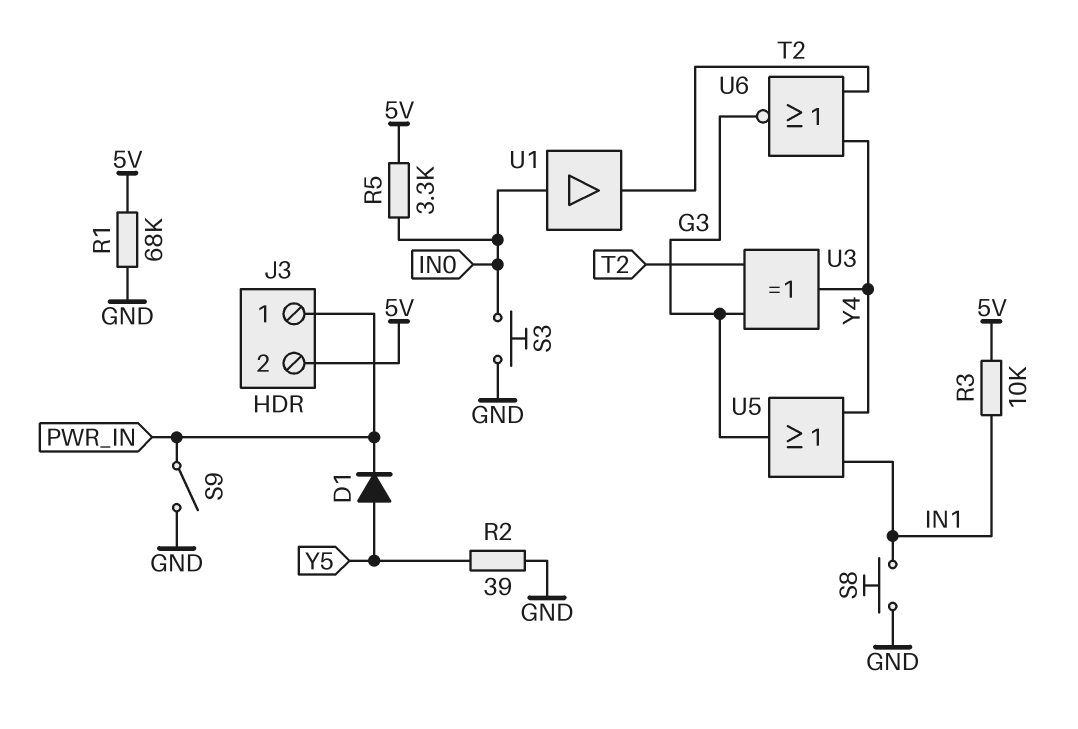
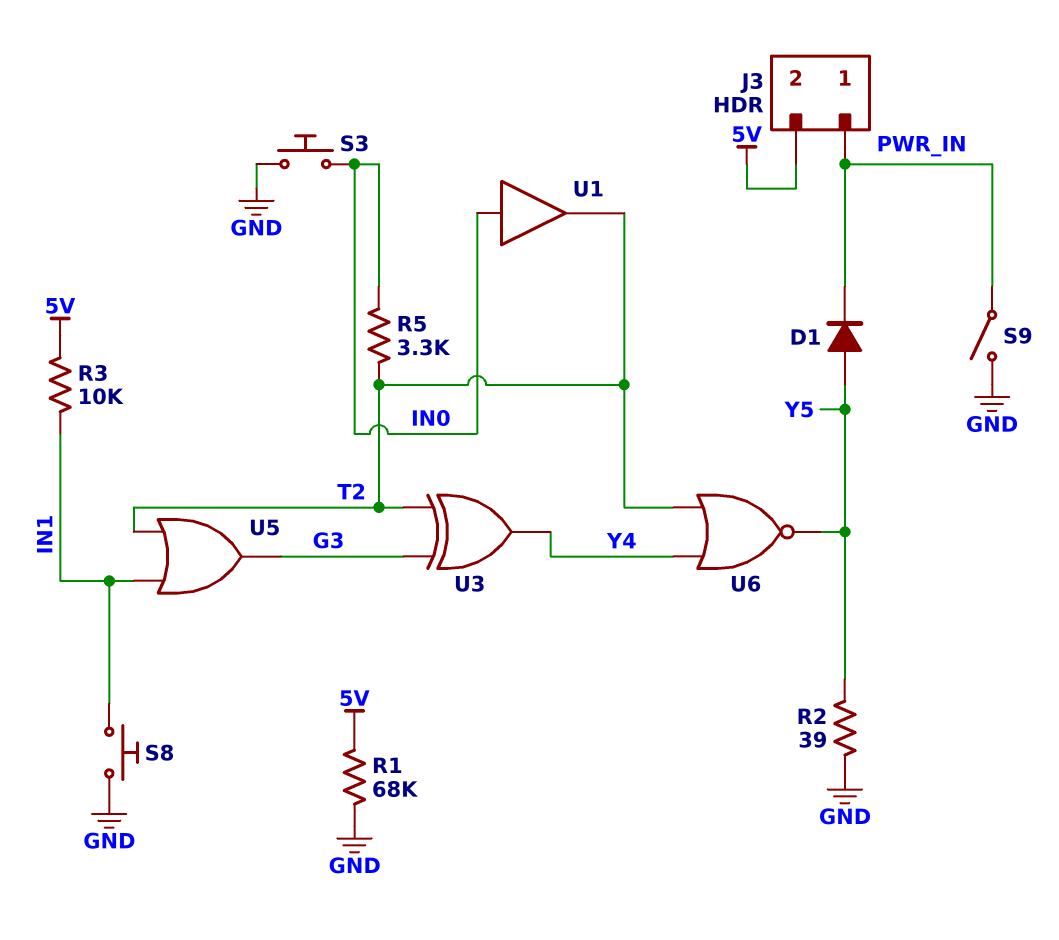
R5: 3.3k (5V, IN0) -> 3.3k (IN0, T2)
U5: OR (in IN1, in Y4, out G3) -> OR (in IN1, in T2, out G3)
U6: NOR (in T2, in Y4, out G3) -> NOR (in T2, in Y4, out Y5)

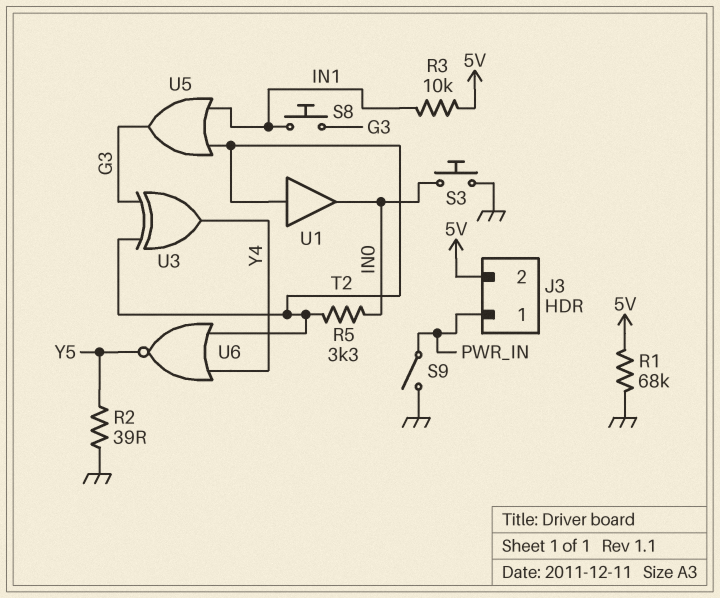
D1: diode (A Y5, K PWR_IN) -> none
S8: button (GND, IN1) -> button (G3, IN1)
U1: buffer (in IN0, out T2) -> buffer (in T2, out IN0)

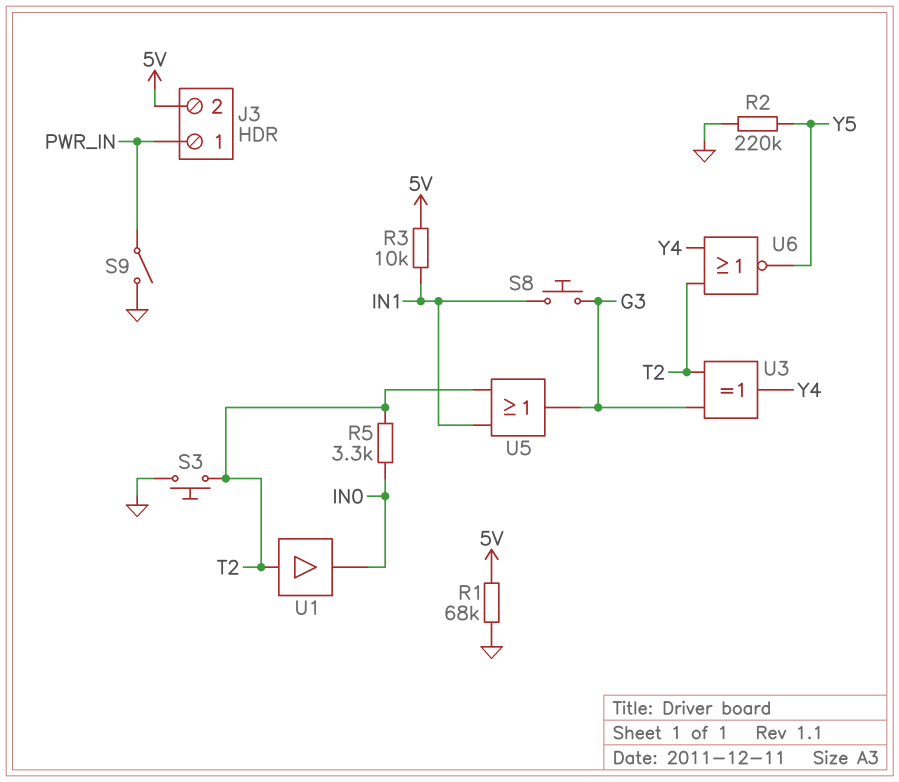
R2: 39 (GND, Y5) -> 220k (GND, Y5)
S3: button (GND, IN0) -> button (GND, T2)

